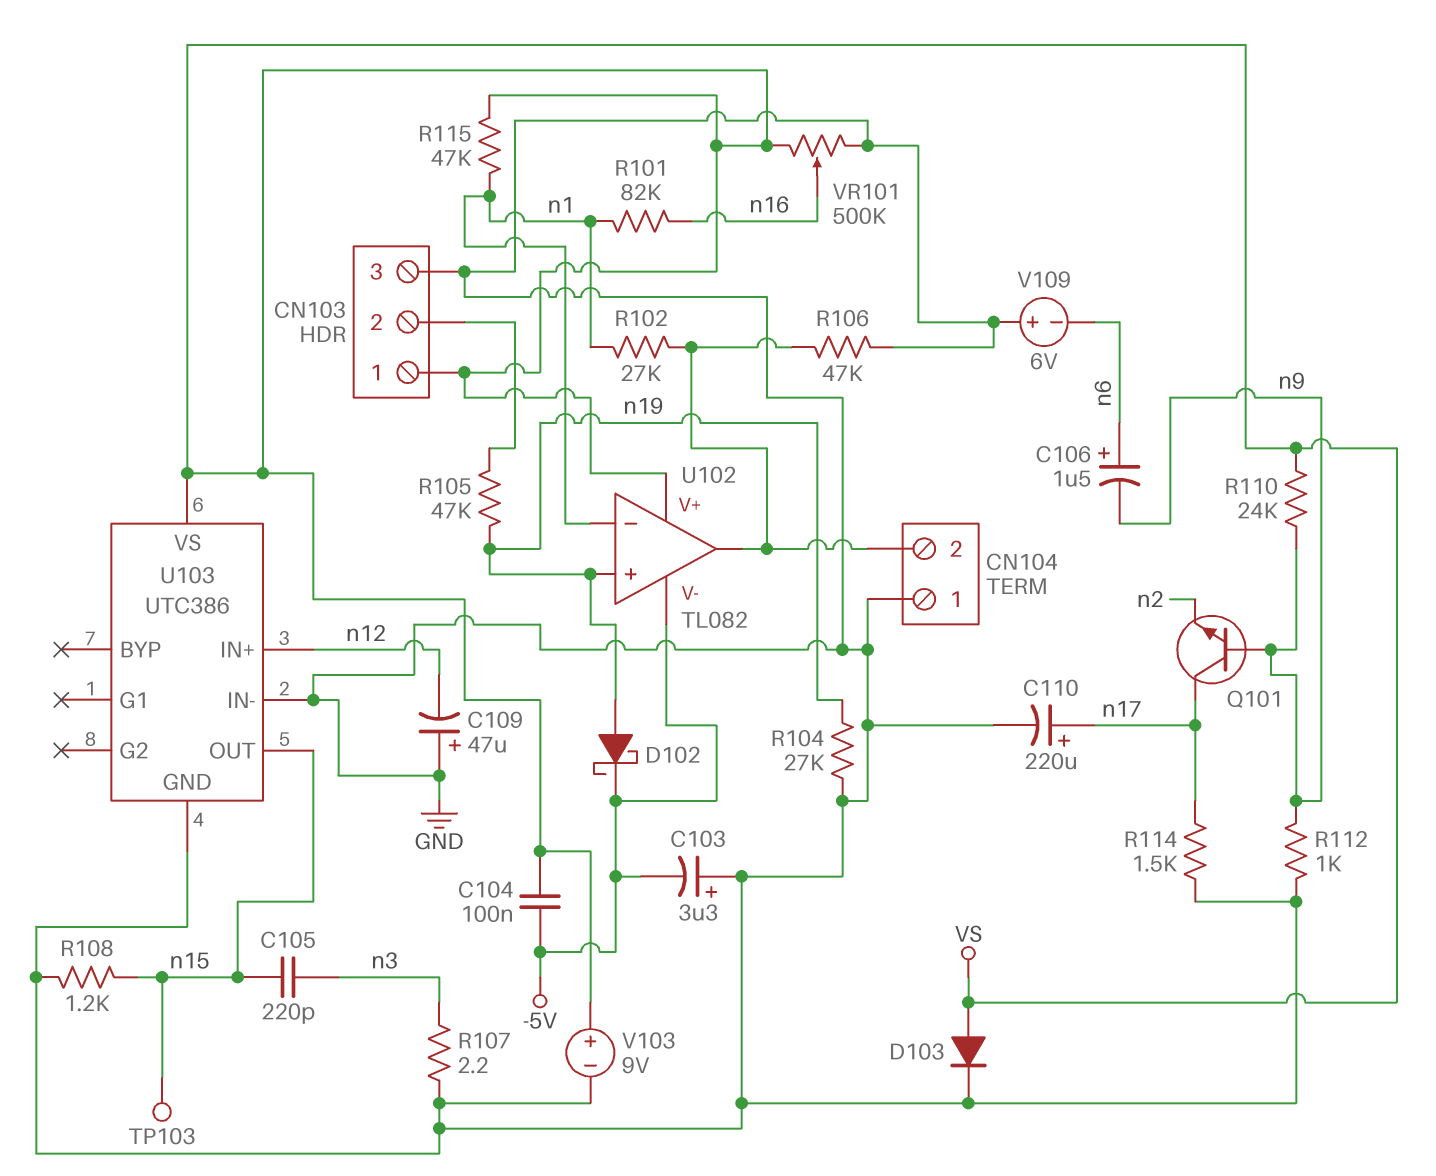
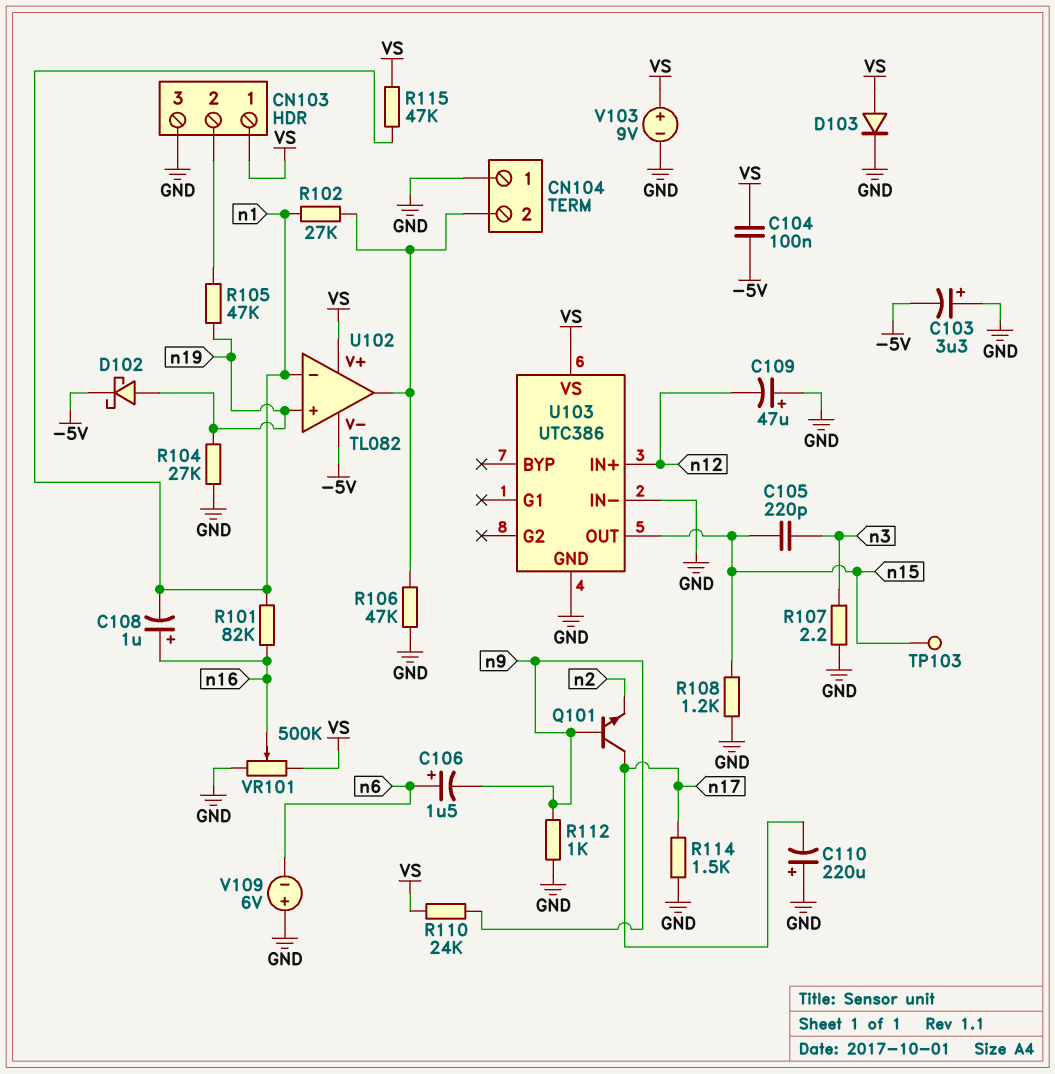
C108: none -> 1uF (plus n16, minus n1)
C110: 220uF (plus n17, minus GND) -> 220uF (plus GND, minus n17)

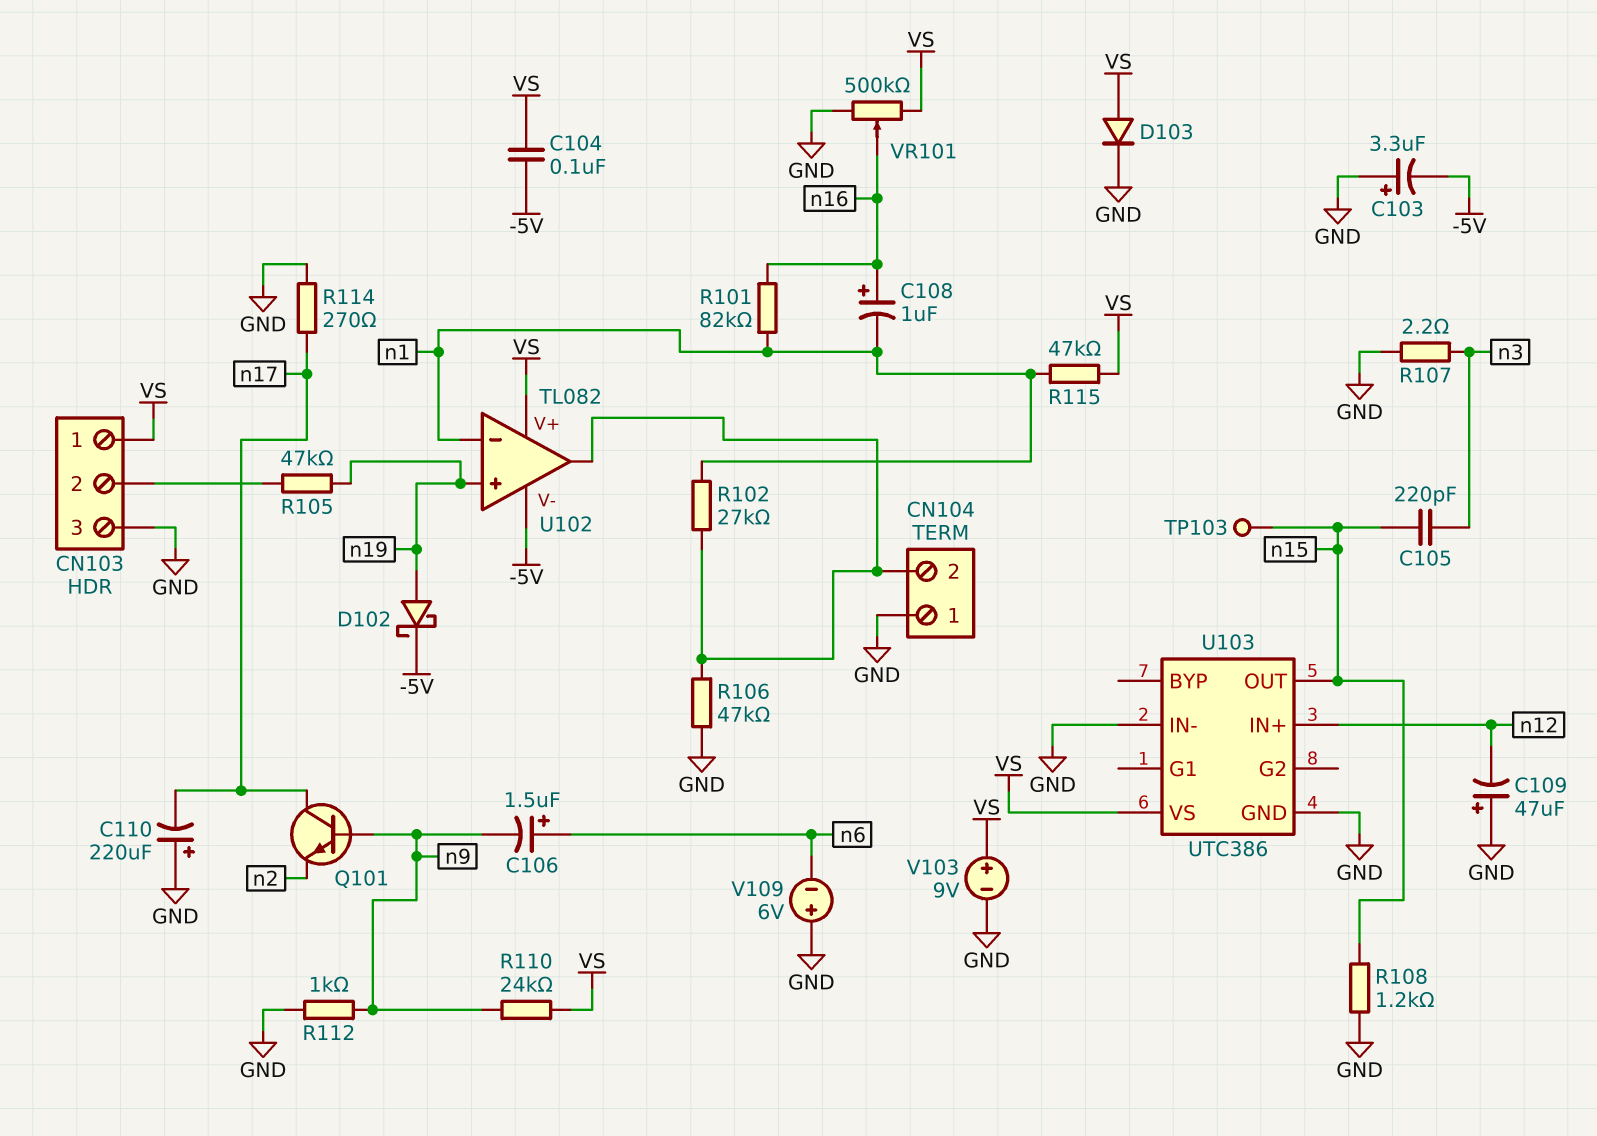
R104: 27k (GND, n19) -> none
R114: 1.5k (GND, n17) -> 270 (GND, n17)

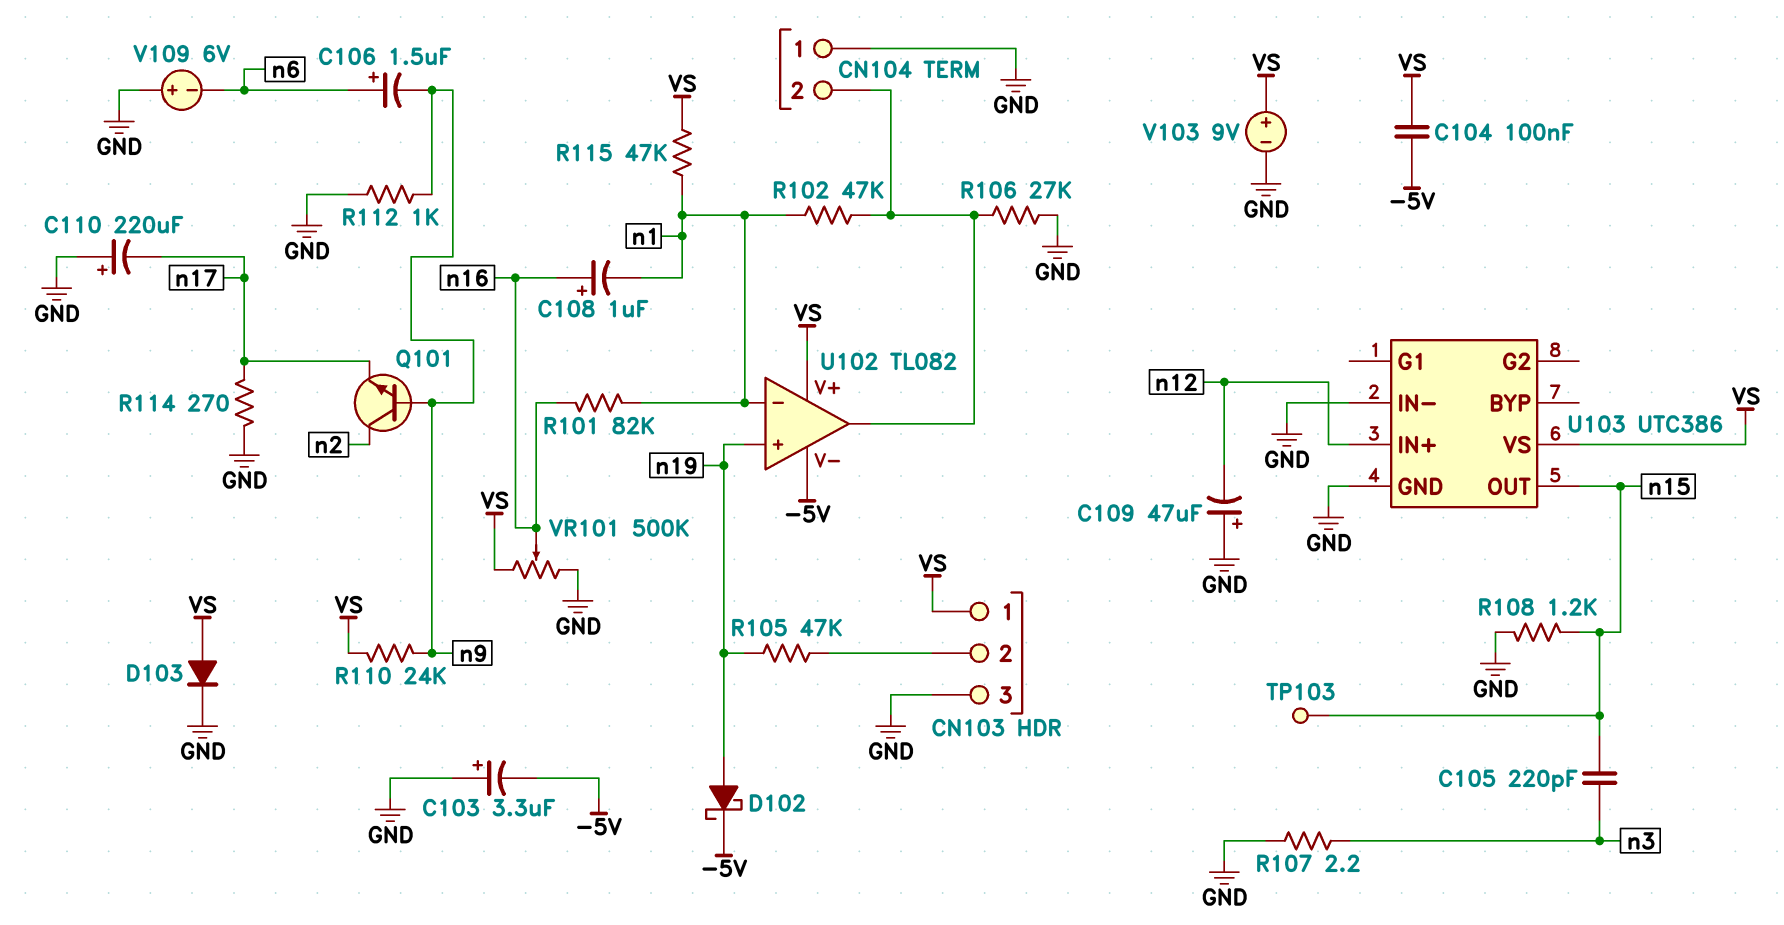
Q101: NPN (B n9, C n17, E n2) -> NPN (B n9, C n2, E n17)
R102: 27k (CN104/2, n1) -> 47k (CN104/2, n1)
R106: 47k (CN104/2, GND) -> 27k (CN104/2, GND)

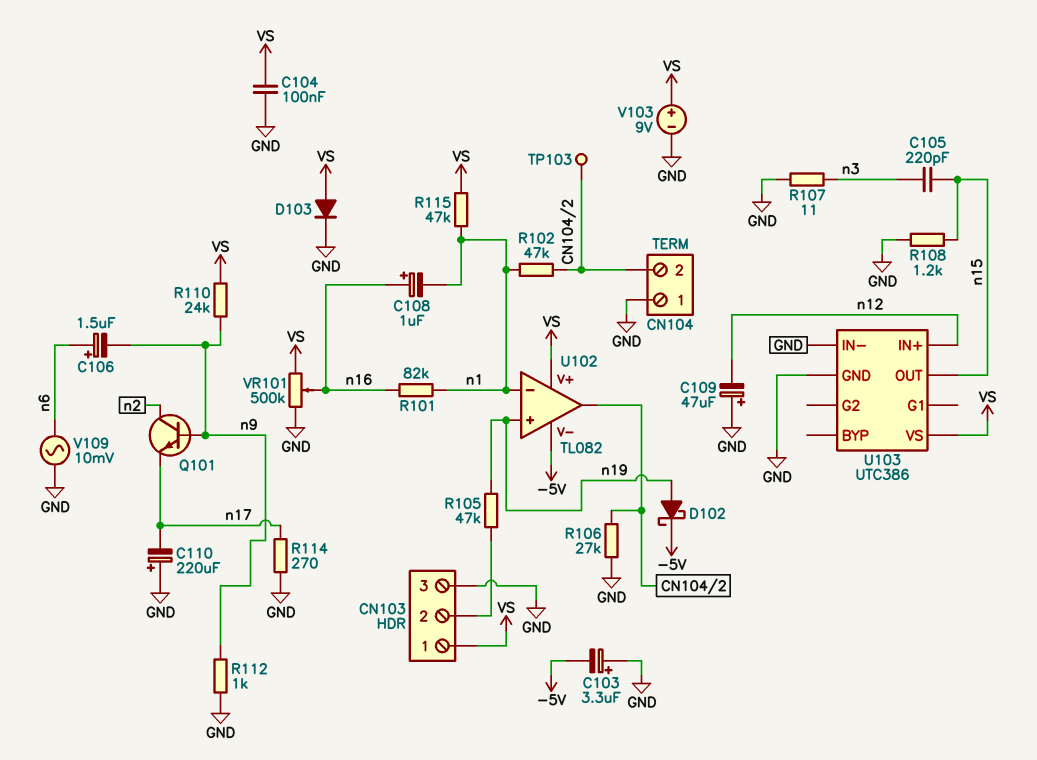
C104: 100nF (-5V, VS) -> 100nF (GND, VS)
R107: 2.2 (GND, n3) -> 11 (GND, n3)
TP103: test point (n15) -> test point (CN104/2)
V109: 6V (plus GND, minus n6) -> AC 10mV (GND, n6)

